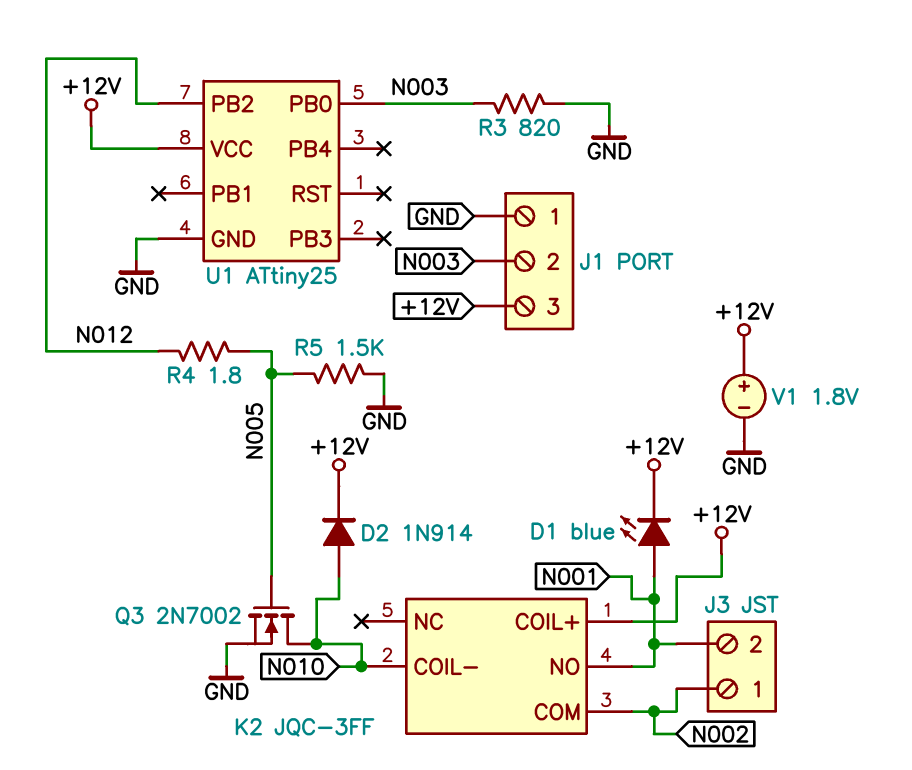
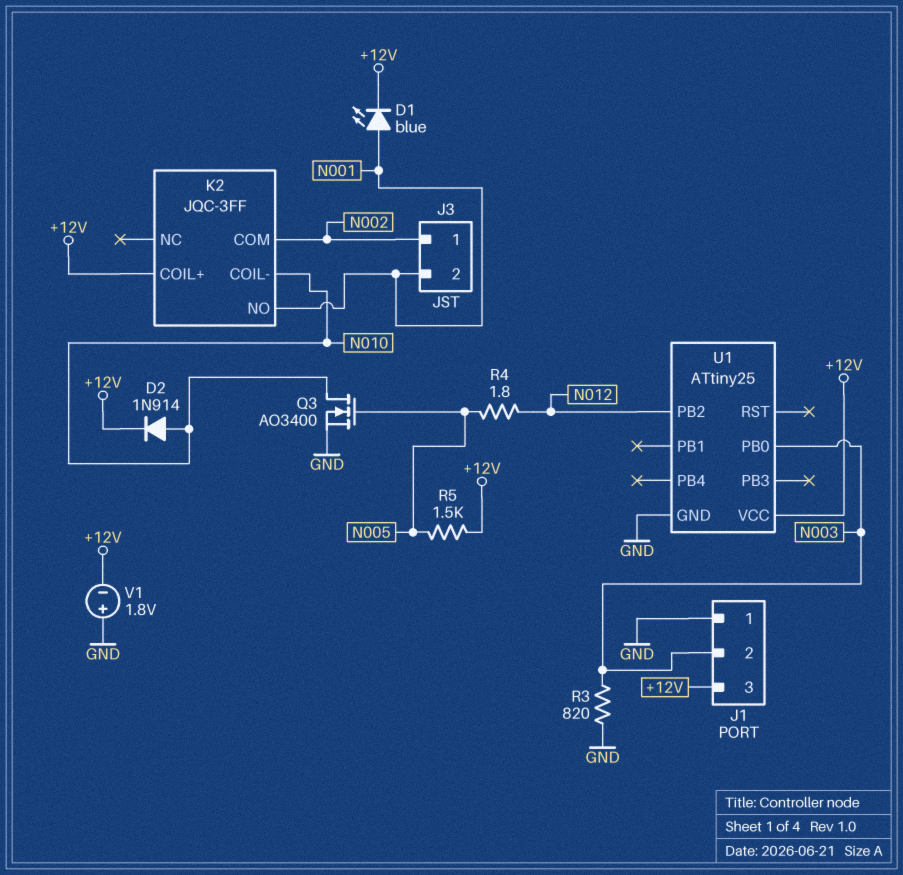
Q3: NMOS 2N7002 (G N005, D N010, S GND) -> NMOS AO3400 (G N005, D N010, S GND)
R5: 1.5k (GND, N005) -> 1.5k (+12V, N005)
V1: 1.8V (plus +12V, minus GND) -> 1.8V (plus GND, minus +12V)

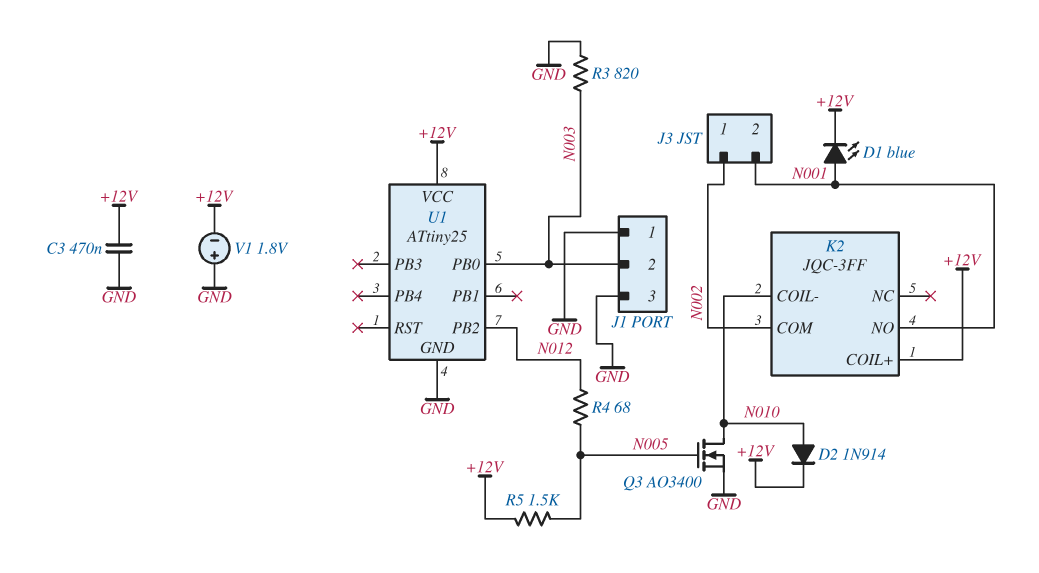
C3: none -> 470nF (+12V, GND)
J1 pin 3: +12V -> GND
R4: 1.8 (N005, N012) -> 68 (N005, N012)

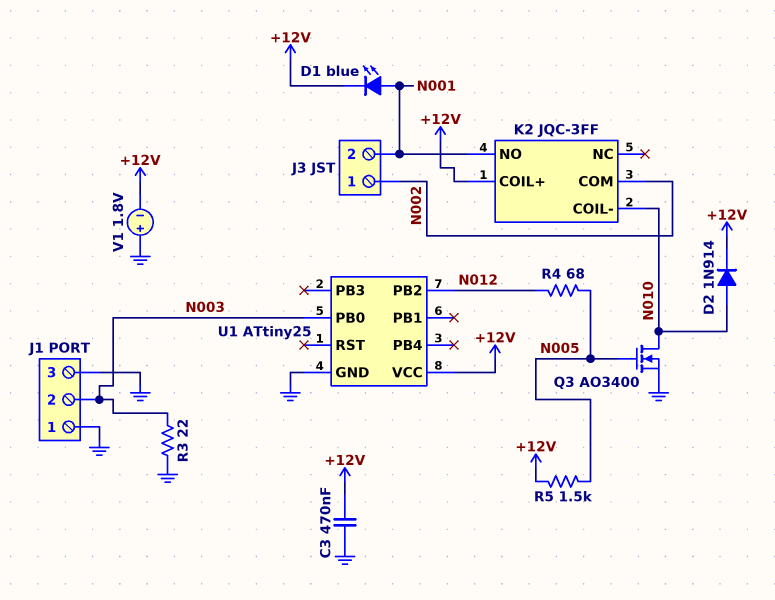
R3: 820 (GND, N003) -> 22 (GND, N003)

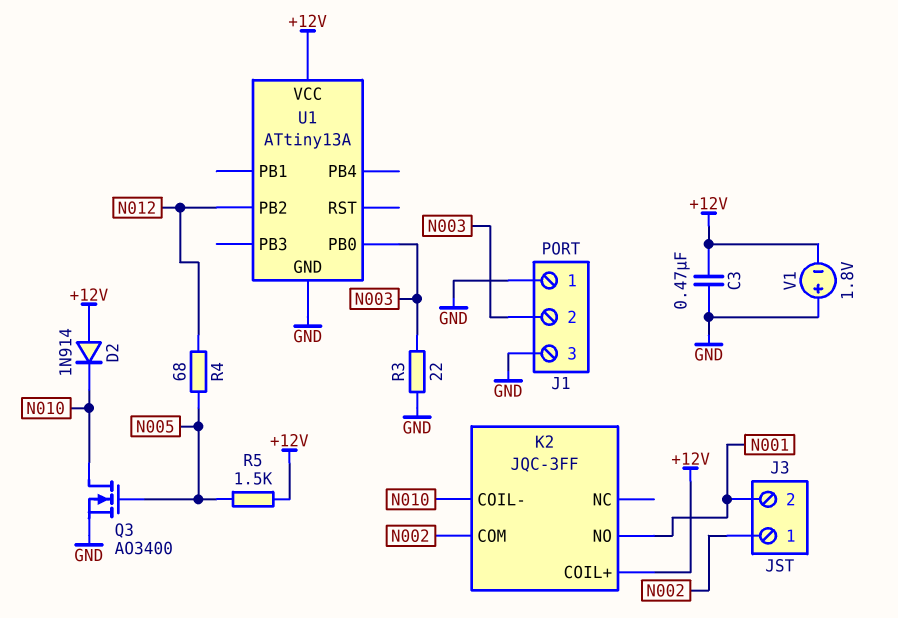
D1: LED blue (A N001, K +12V) -> none
D2: diode 1N914 (A N010, K +12V) -> diode 1N914 (A +12V, K N010)
U1: ATtiny25 -> ATtiny13A

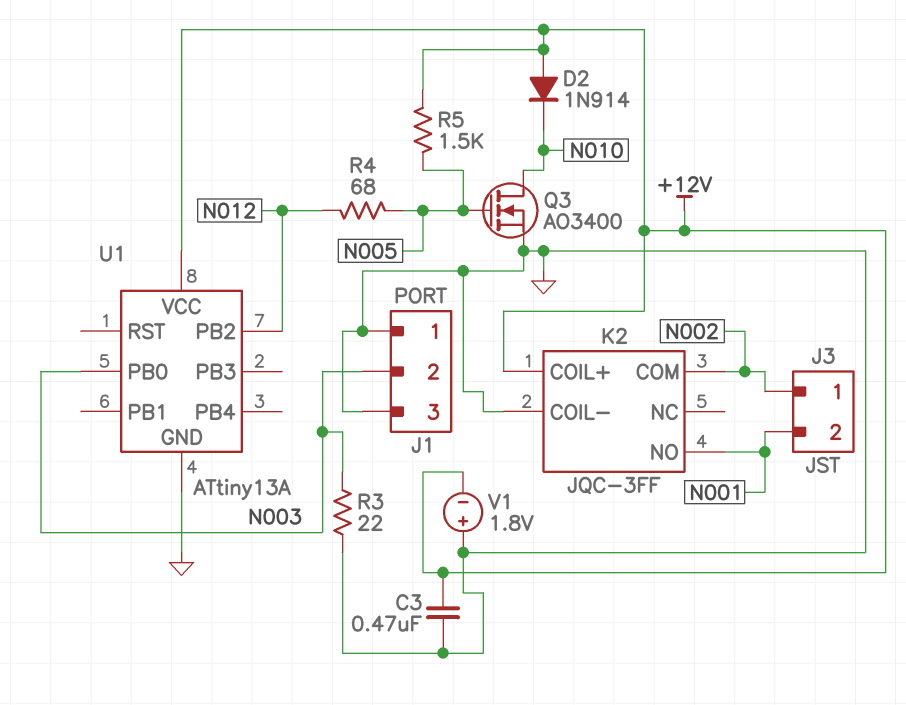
K2 pin COIL-: N010 -> GND

